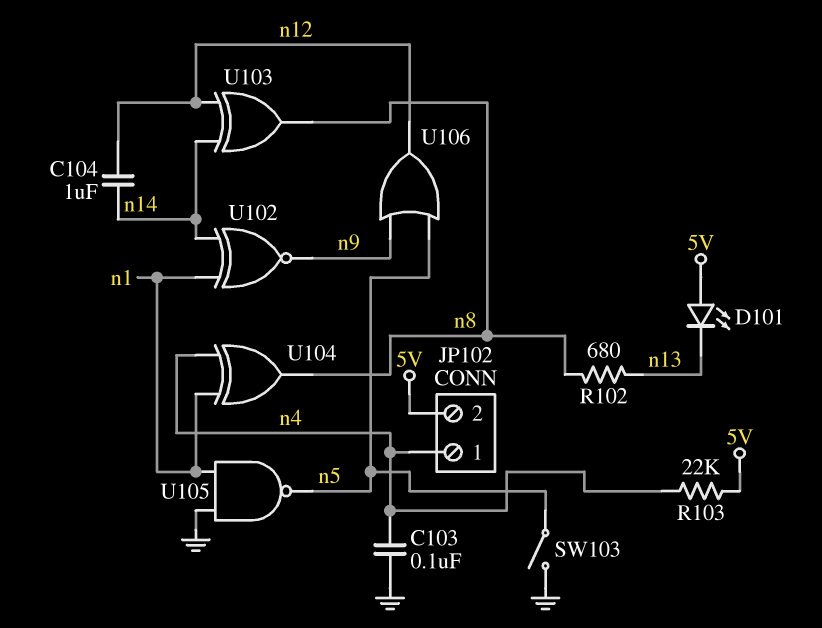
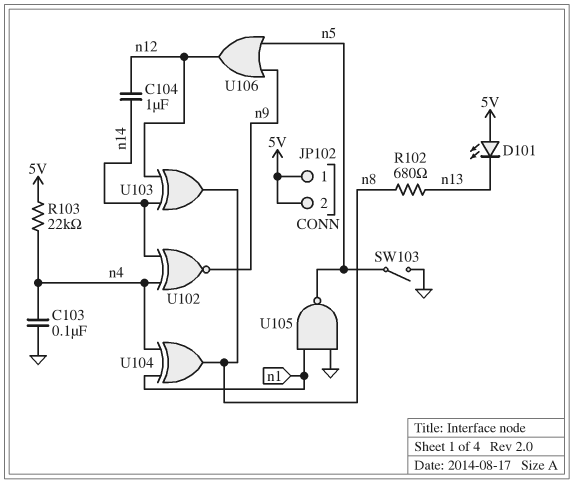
JP102 pin 1: n4 -> 5V
U102: XNOR (in n1, in n14, out n9) -> XNOR (in n4, in n14, out n9)

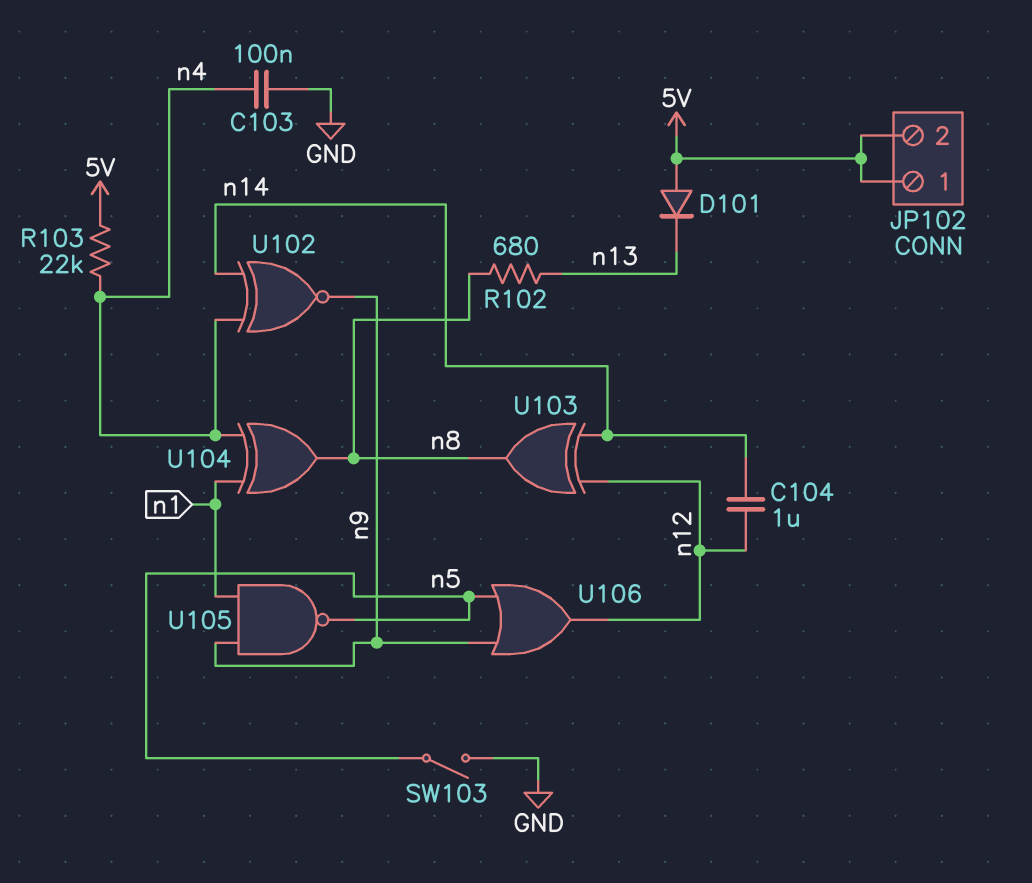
D101: LED (A 5V, K n13) -> diode (A 5V, K n13)
U105: NAND (in GND, in n1, out n5) -> NAND (in n1, in n9, out n5)

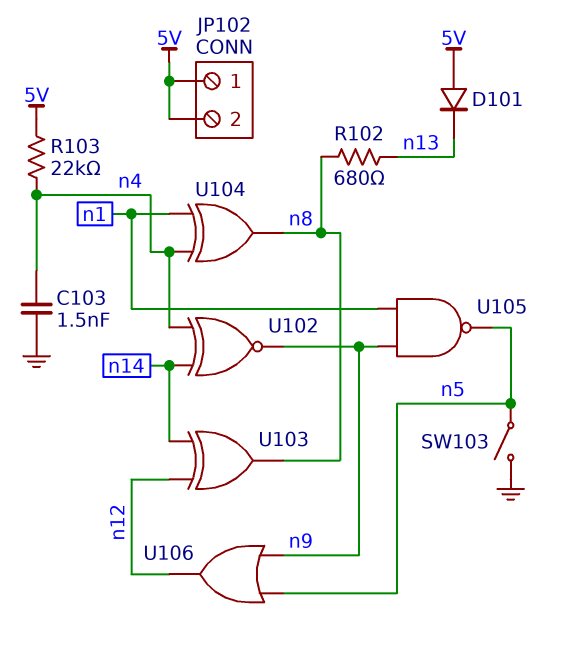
C103: 100nF (GND, n4) -> 1.5nF (GND, n4)
C104: 1uF (n12, n14) -> none

